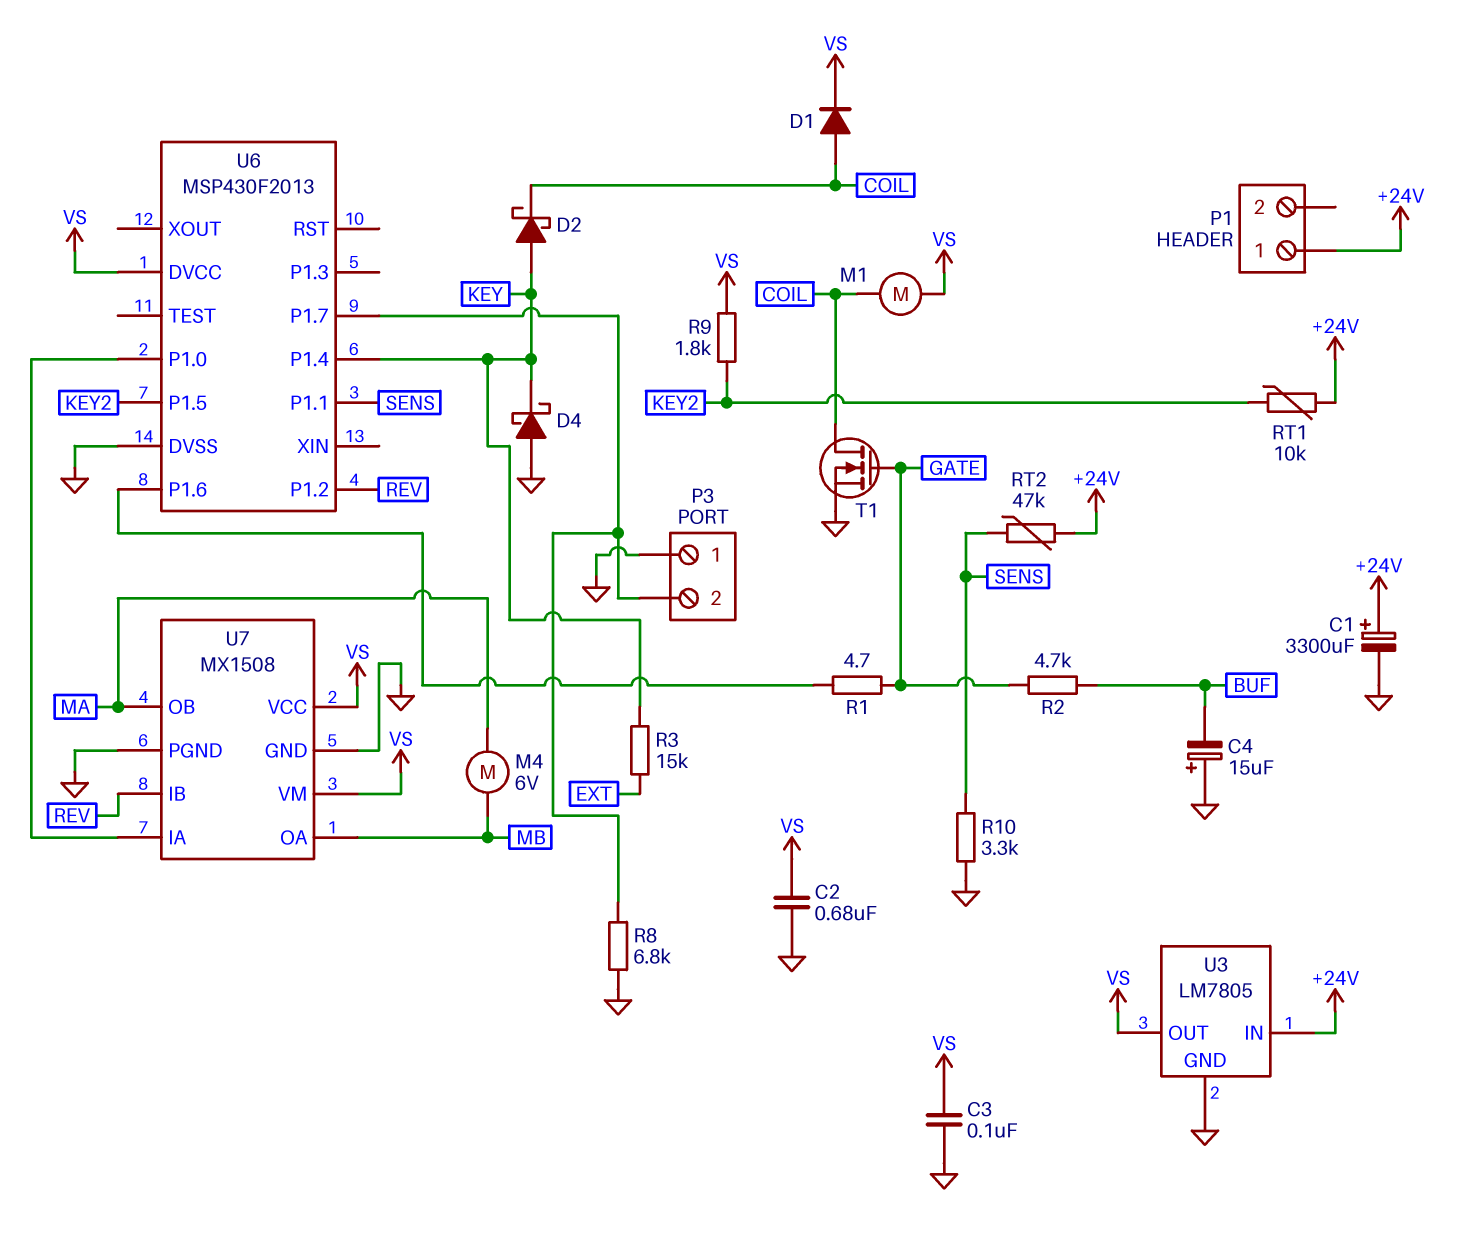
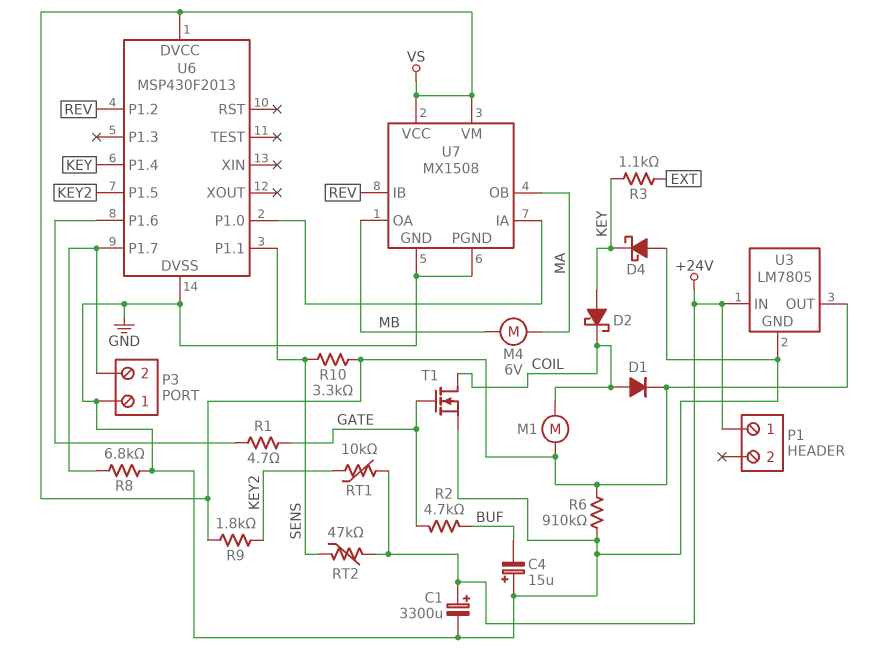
C2: 680nF (GND, VS) -> none
C3: 100nF (GND, VS) -> none
R3: 15k (EXT, KEY) -> 1.1k (EXT, KEY)
R6: none -> 910k (GND, VS)
R10: 3.3k (GND, SENS) -> 3.3k (SENS, VS)

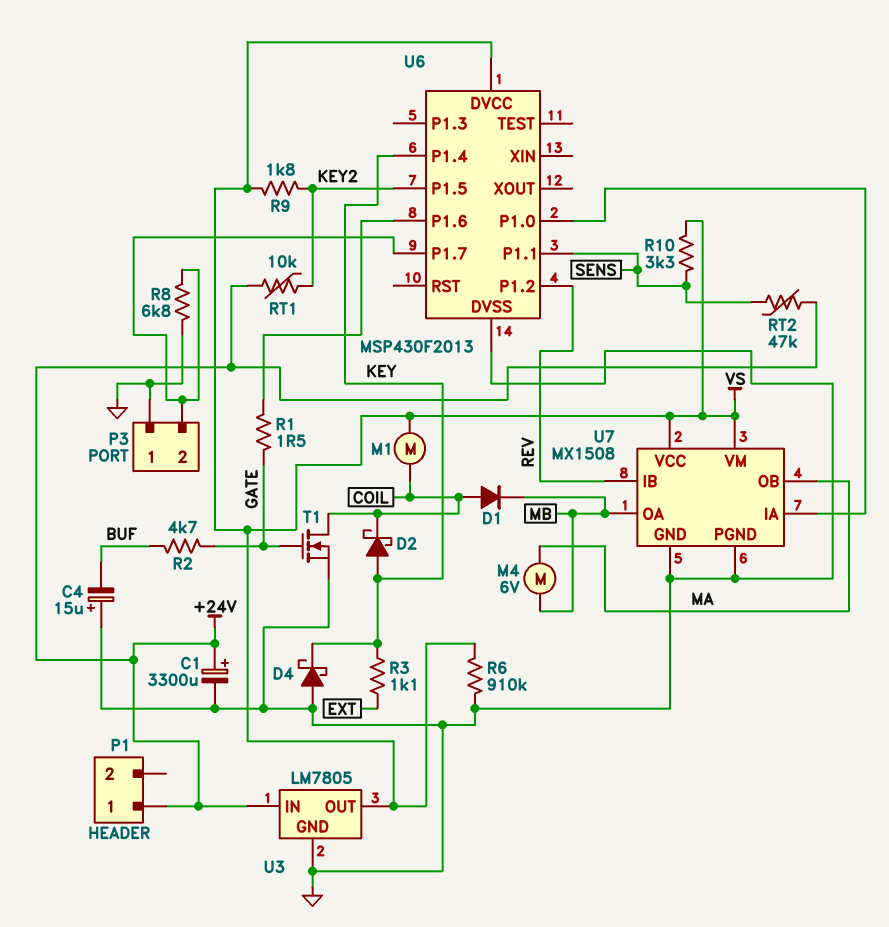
D1: diode (A COIL, K VS) -> diode (A COIL, K MB)
R1: 4.7 (GATE, U6/P1.6) -> 1.5 (GATE, U6/P1.6)

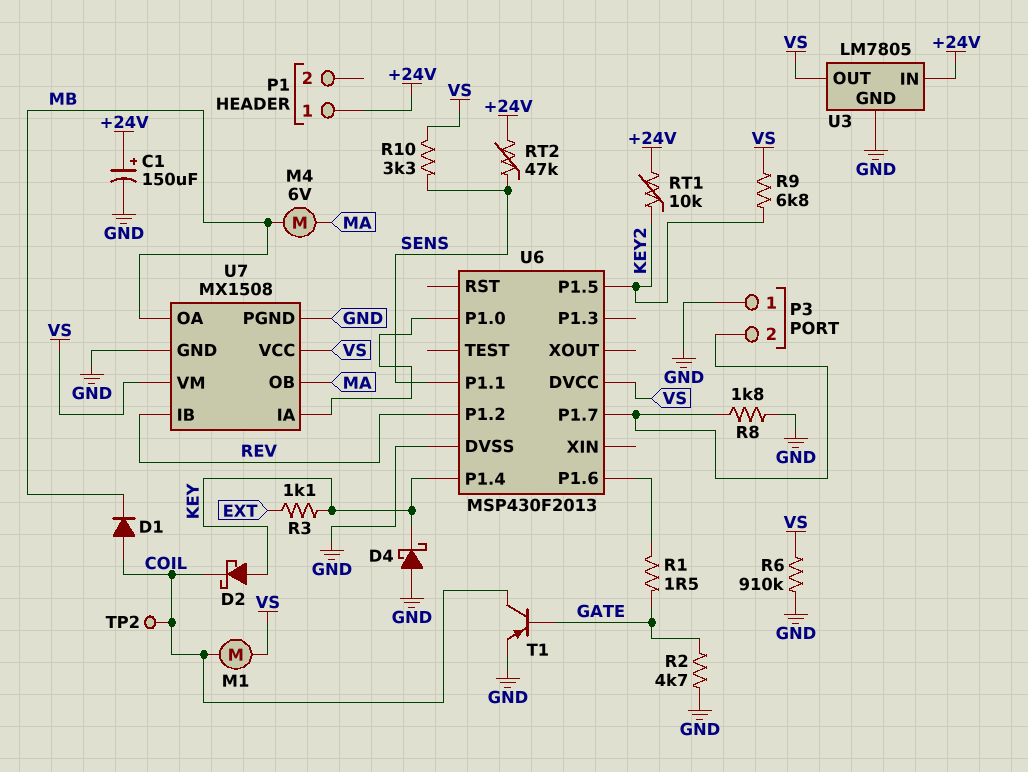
C1: 3300uF (plus +24V, minus GND) -> 150uF (plus +24V, minus GND)
C4: 15uF (plus GND, minus BUF) -> none
R2: 4.7k (BUF, GATE) -> 4.7k (GATE, GND)
R8: 6.8k (GND, P3/2) -> 1.8k (GND, P3/2)
R9: 1.8k (KEY2, VS) -> 6.8k (KEY2, VS)
T1: NMOS (G GATE, D COIL, S GND) -> PNP (B GATE, C COIL, E GND)
TP2: none -> test point (COIL)

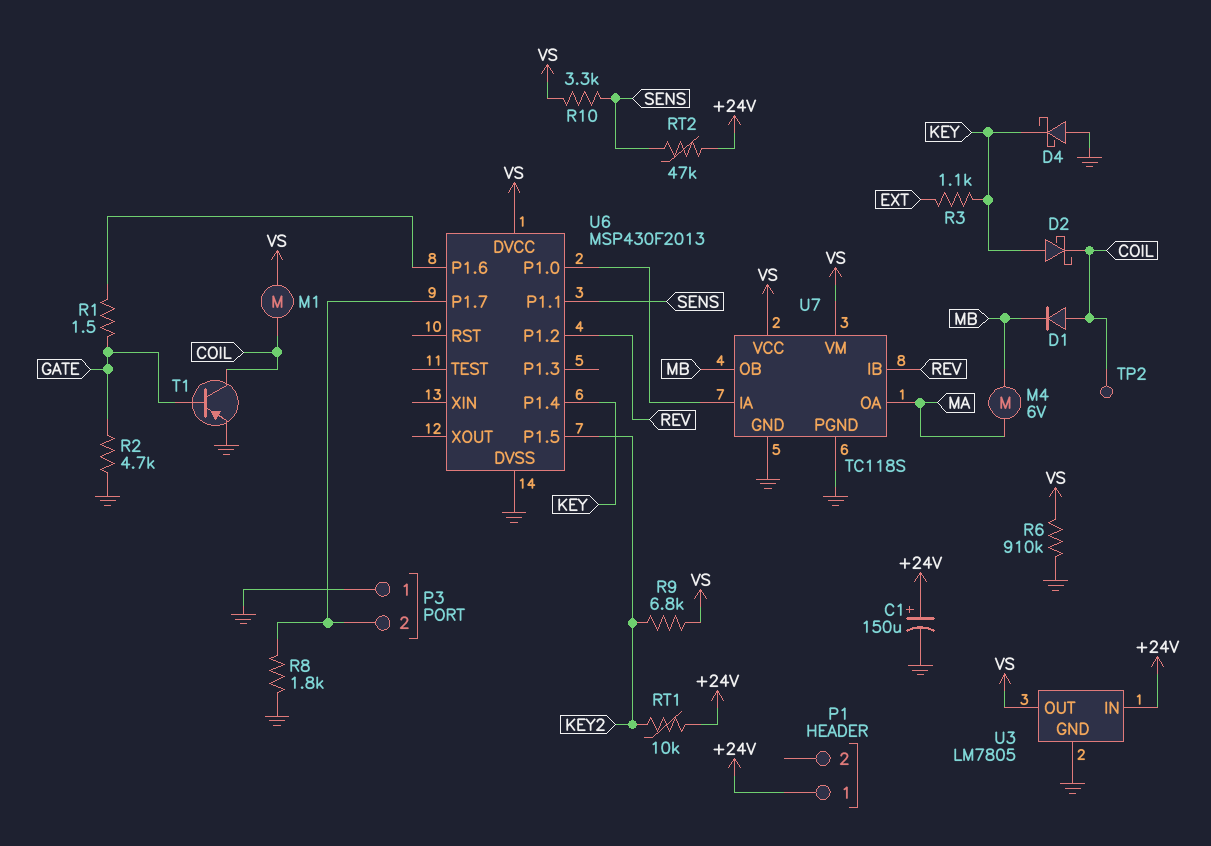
U7: MX1508 -> TC118S
U7 pin OA: MB -> MA
U7 pin OB: MA -> MB

